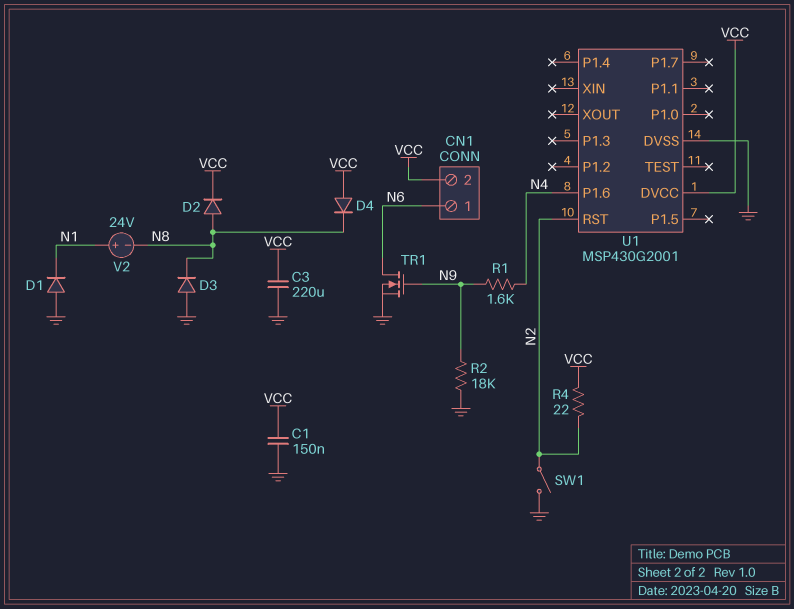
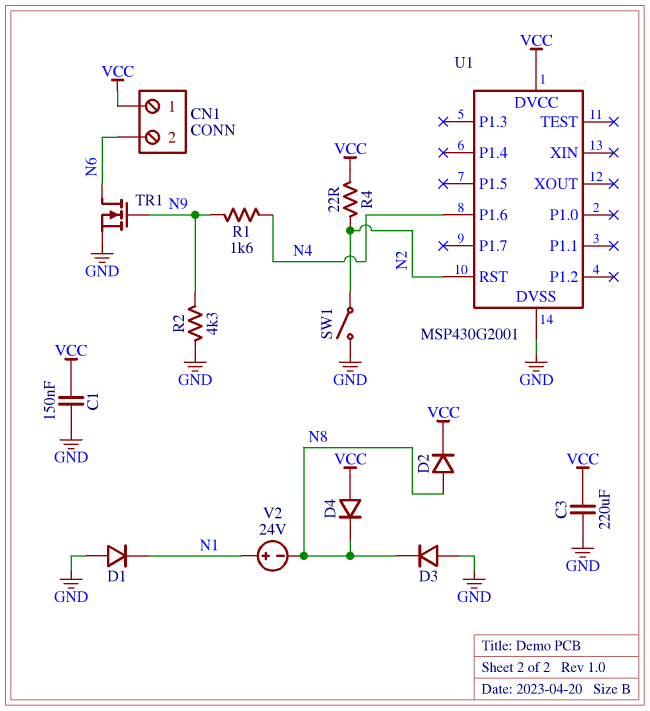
CN1 pin 1: N6 -> VCC
CN1 pin 2: VCC -> N6
R2: 18k (GND, N9) -> 4.3k (GND, N9)

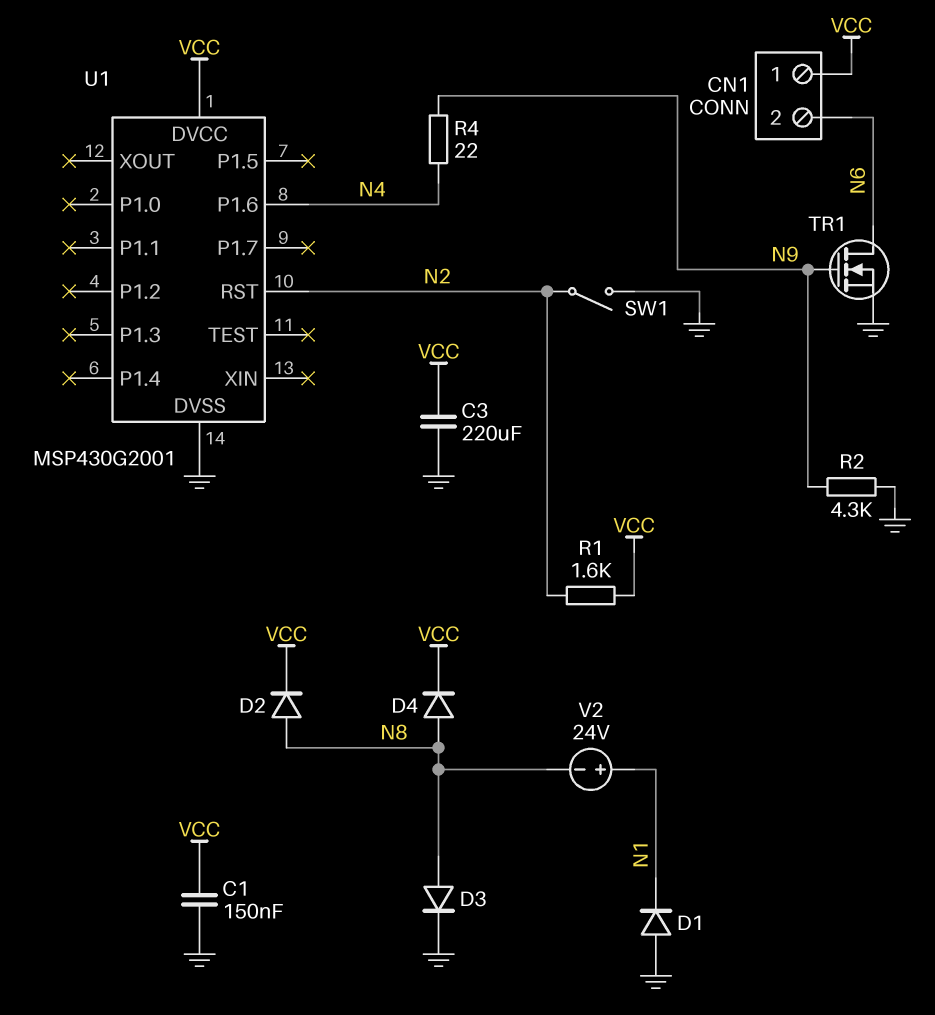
D3: diode (A GND, K N8) -> diode (A N8, K GND)
D4: diode (A VCC, K N8) -> diode (A N8, K VCC)
R1: 1.6k (N4, N9) -> 1.6k (N2, VCC)
R4: 22 (N2, VCC) -> 22 (N4, N9)

